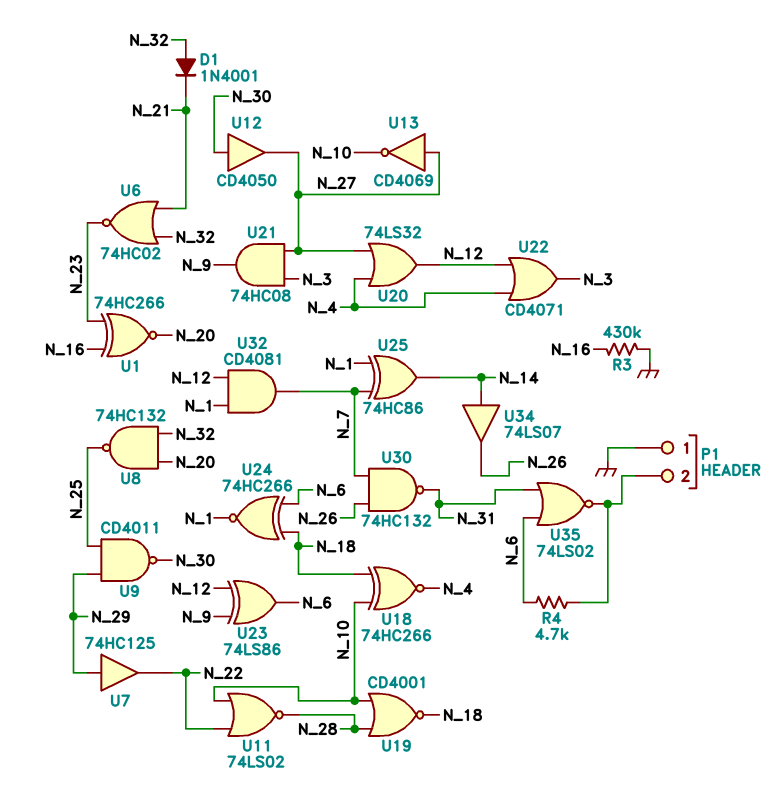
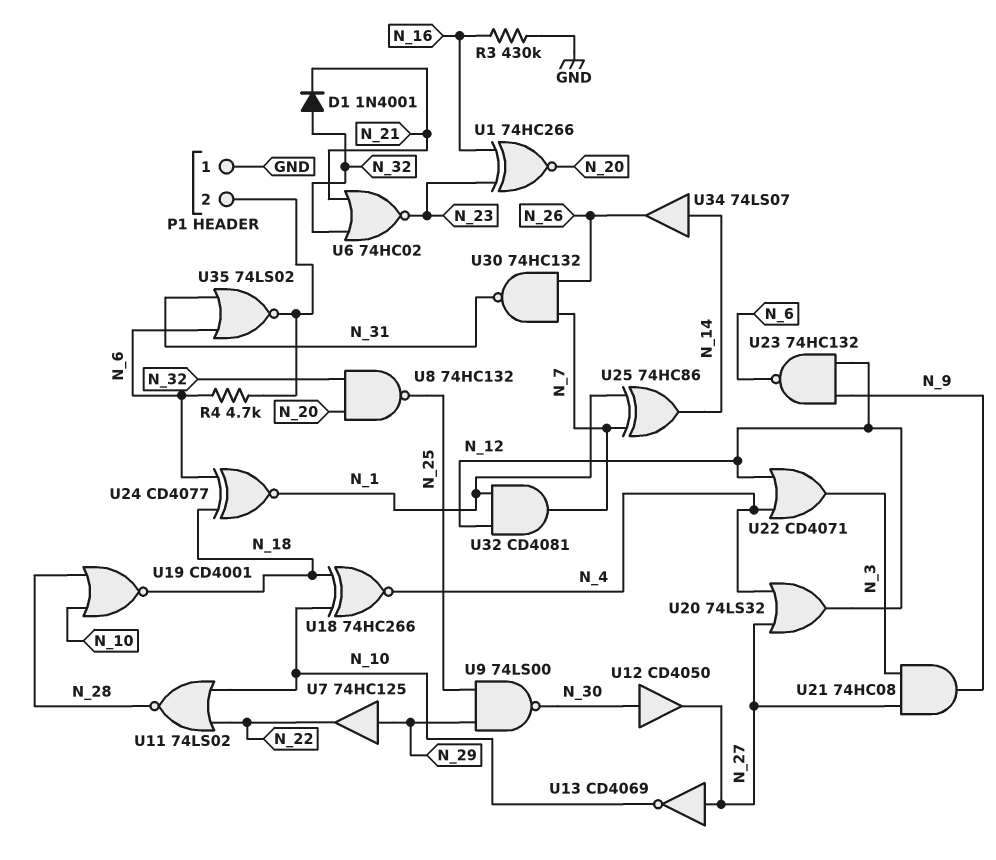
U9: NAND CD4011 (in N_25, in N_29, out N_30) -> NAND 74LS00 (in N_25, in N_29, out N_30)
U23: XOR 74LS86 (in N_9, in N_12, out N_6) -> NAND 74HC132 (in N_9, in N_12, out N_6)
U24: XNOR 74HC266 (in N_6, in N_18, out N_1) -> XNOR CD4077 (in N_6, in N_18, out N_1)

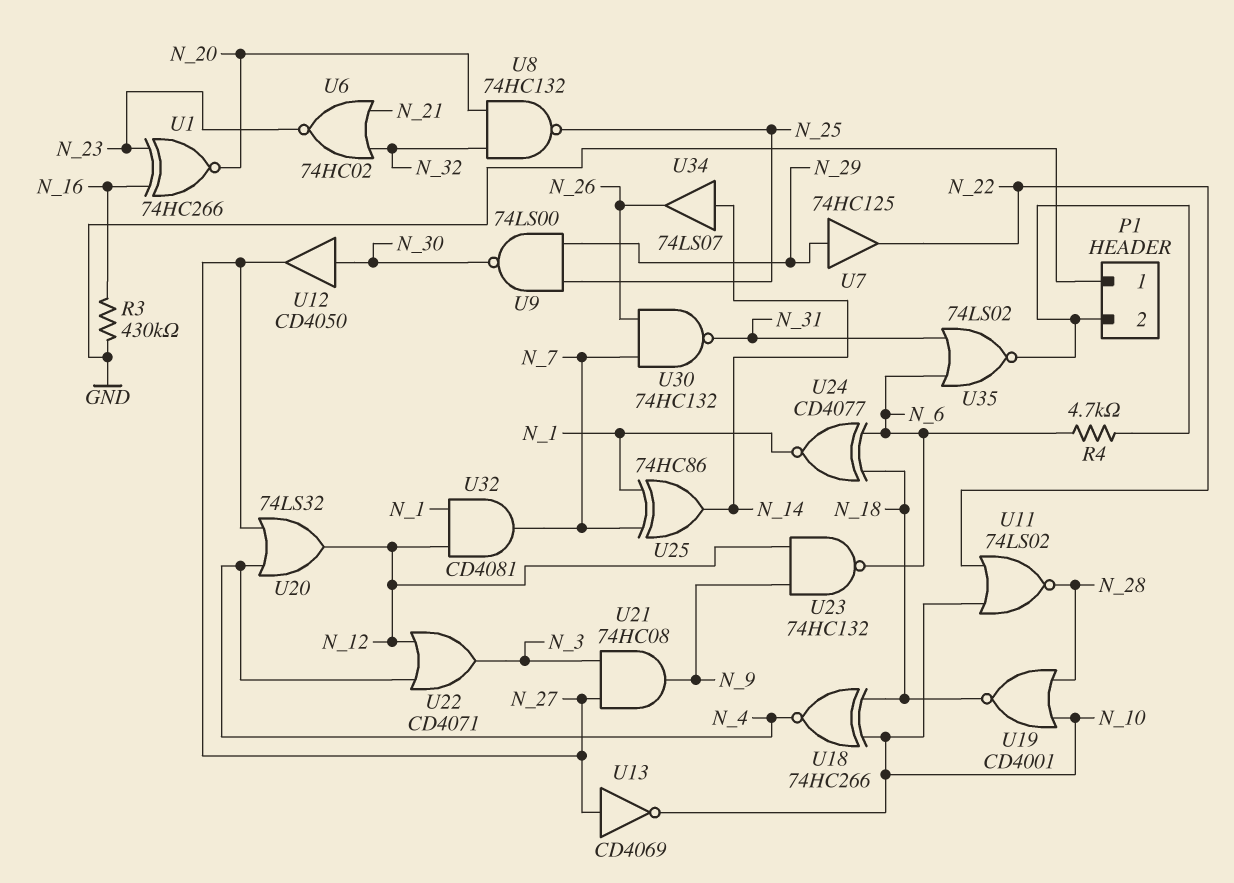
D1: diode 1N4001 (A N_32, K N_21) -> none

